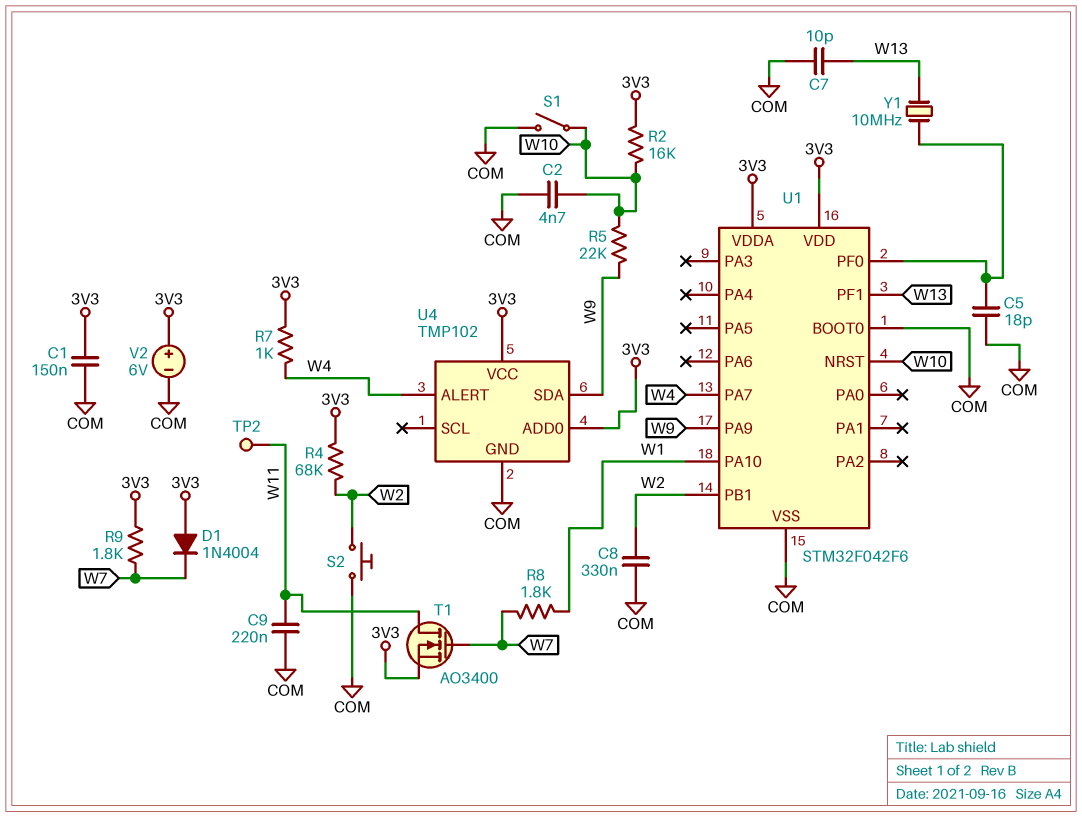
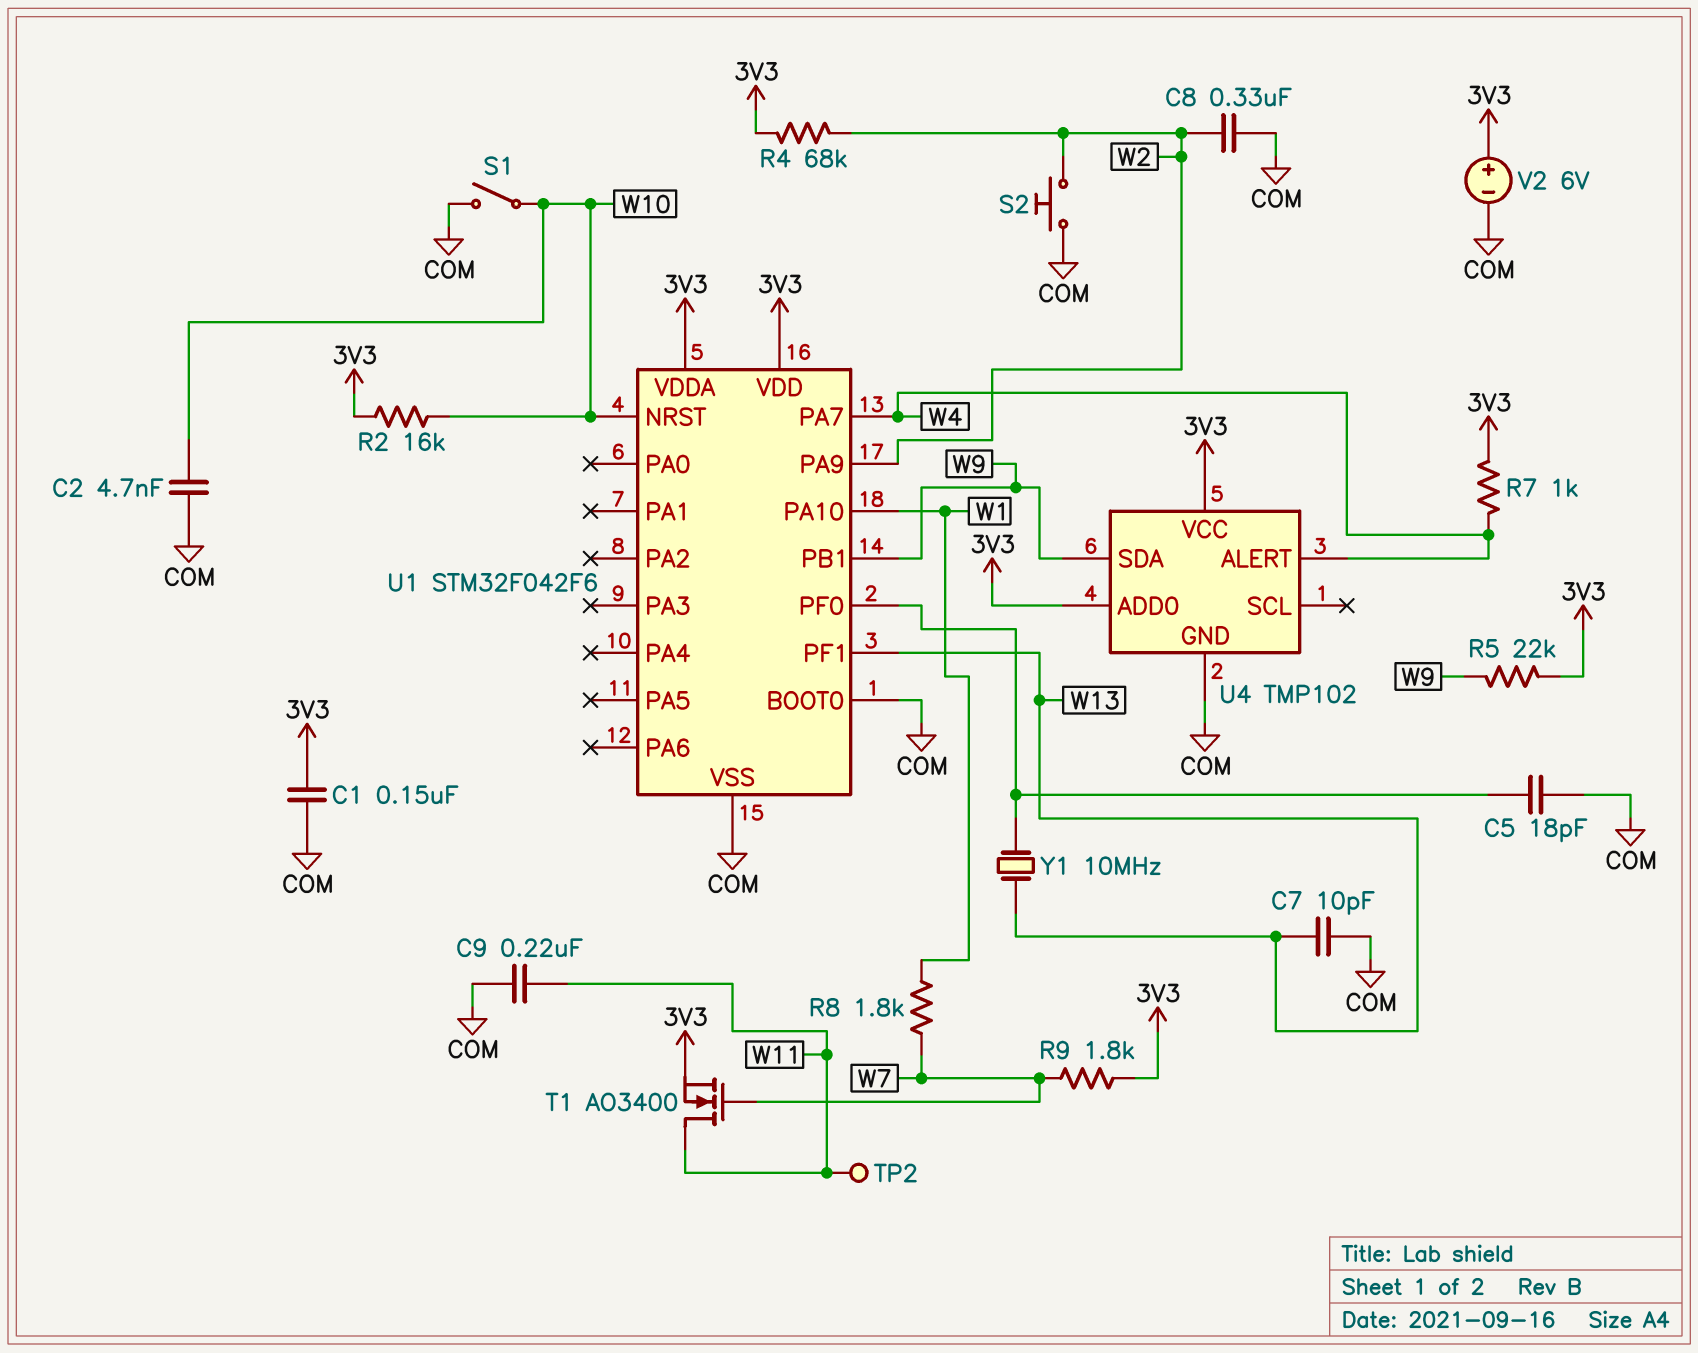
D1: diode 1N4004 (A 3V3, K W7) -> none
R5: 22k (W9, W10) -> 22k (3V3, W9)
U1 pin PA9: W9 -> W2
U1 pin PB1: W2 -> W9

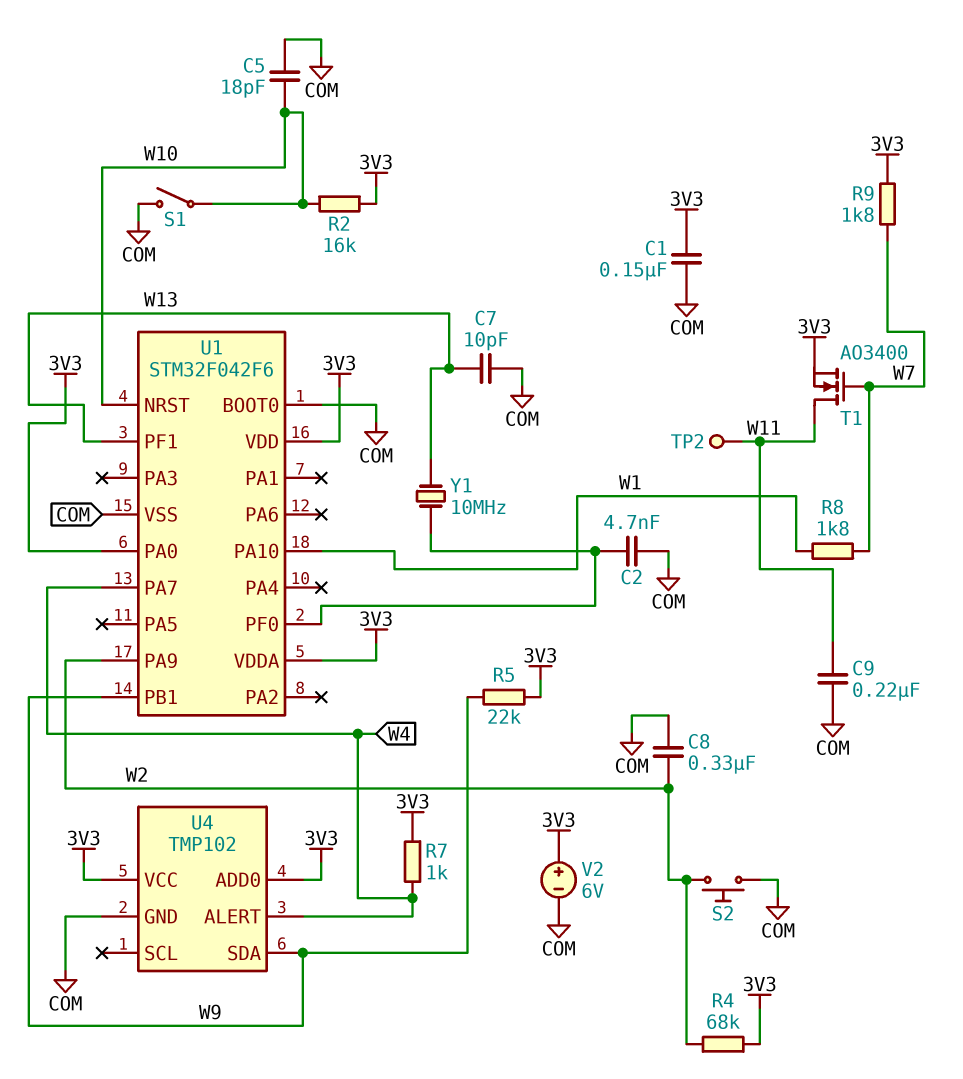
C2: 4.7nF (COM, W10) -> 4.7nF (COM, U1/PF0)
C5: 18pF (COM, U1/PF0) -> 18pF (COM, W10)
U1 pin PA0: none -> 3V3

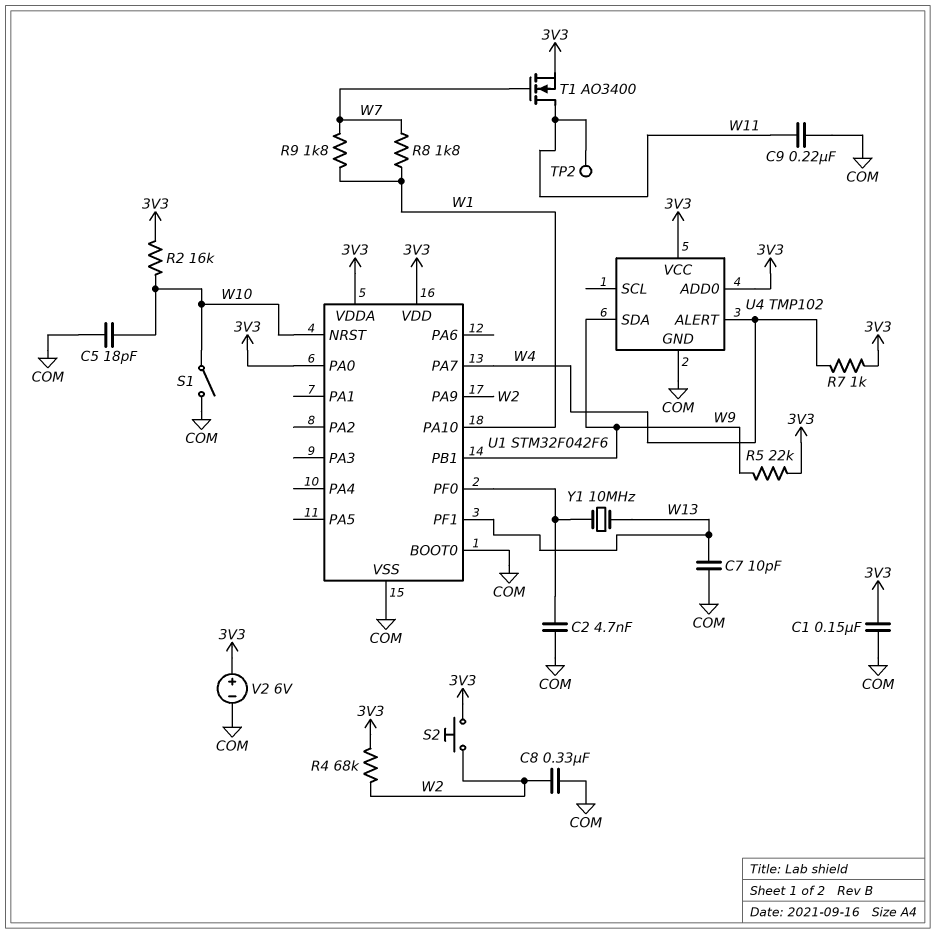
R9: 1.8k (3V3, W7) -> 1.8k (W1, W7)
S2: button (COM, W2) -> button (3V3, W2)

